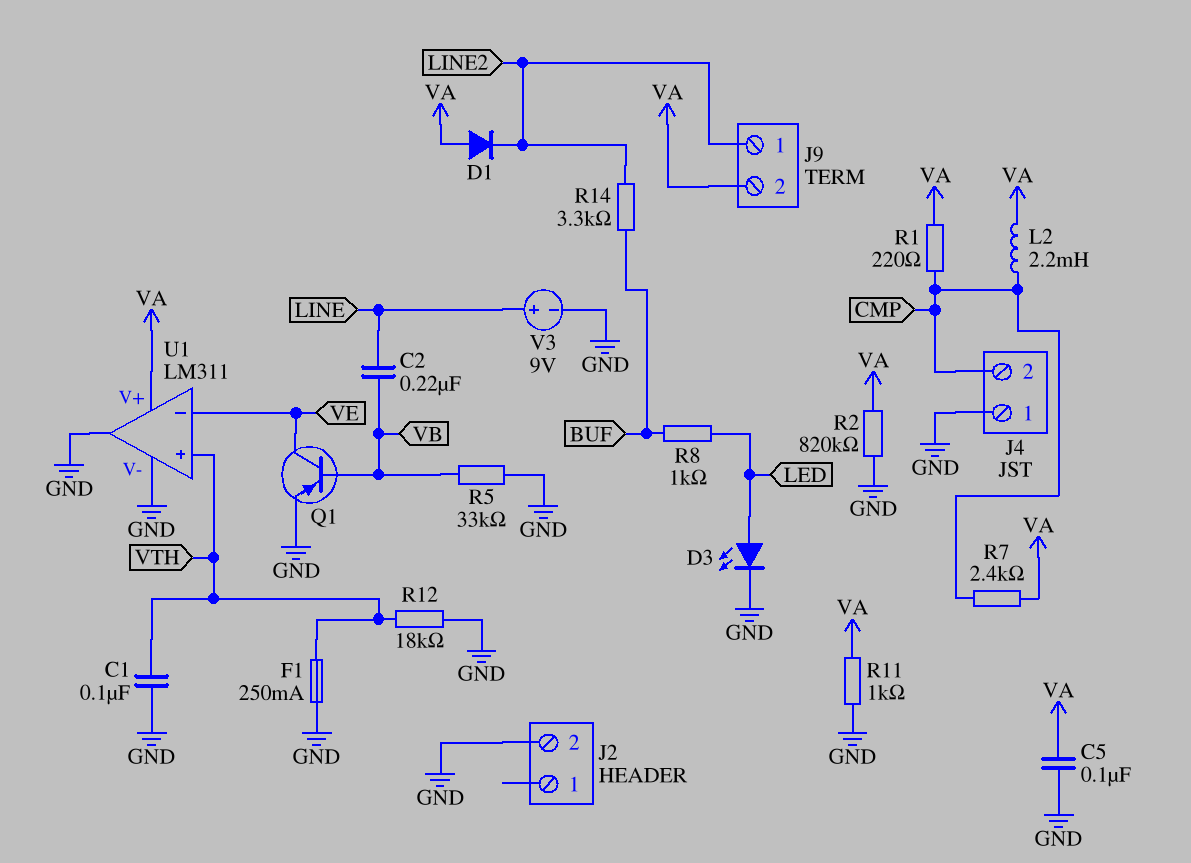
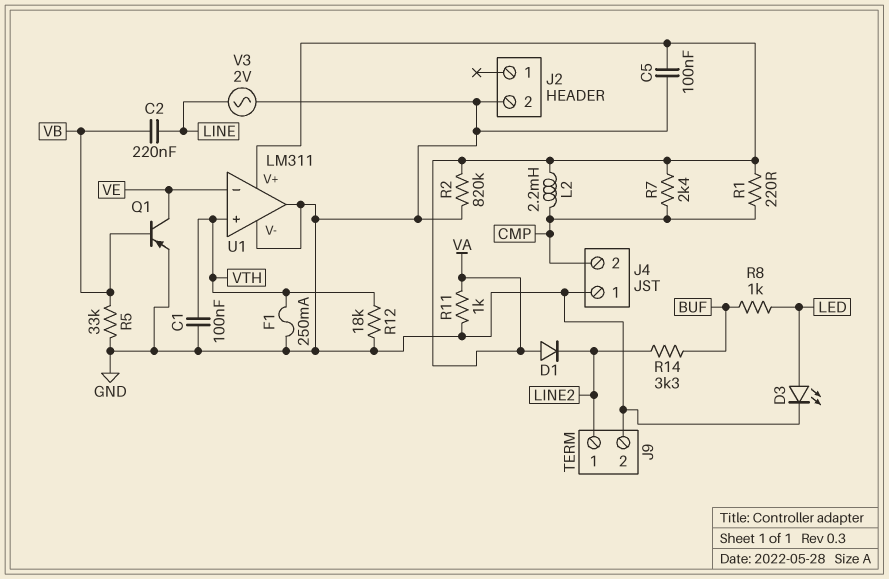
J9 pin 2: VA -> GND
V3: 9V (plus LINE, minus GND) -> AC 2V (GND, LINE)

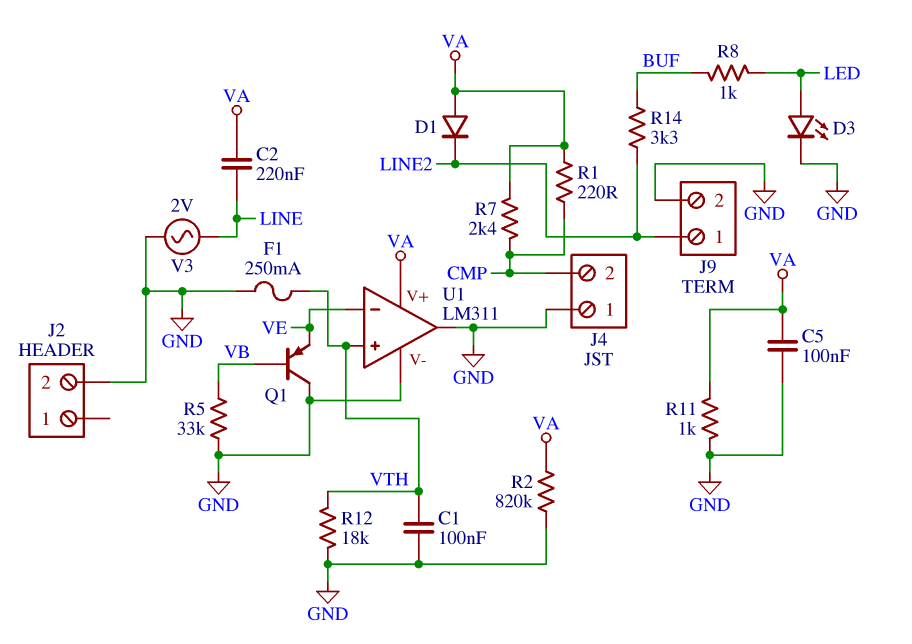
C2: 220nF (LINE, VB) -> 220nF (LINE, VA)
L2: 2.2mH (CMP, VA) -> none
Q1: PNP (B VB, C VE, E GND) -> PNP (B VB, C GND, E VE)

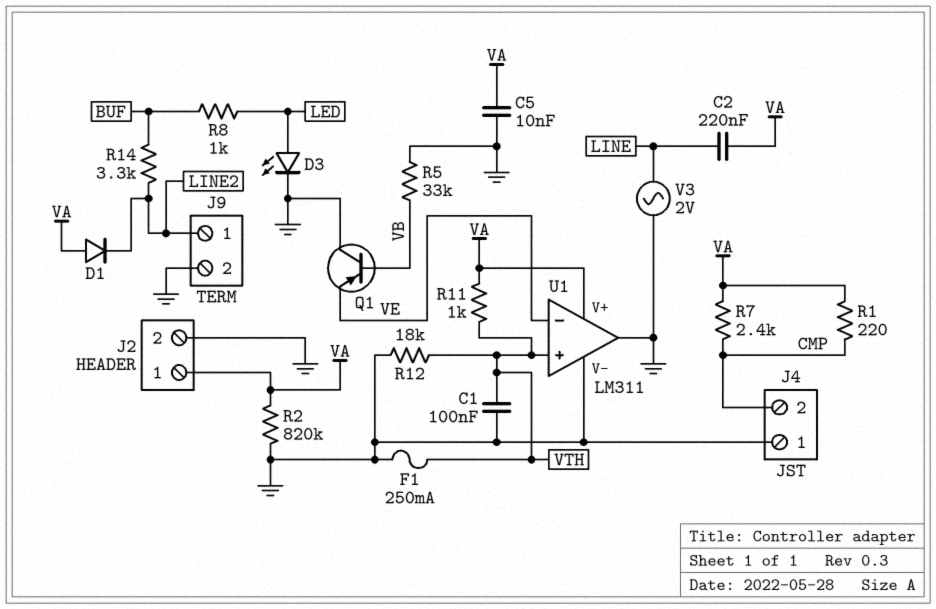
C5: 100nF (GND, VA) -> 10nF (GND, VA)
J2 pin 1: none -> VA
R11: 1k (GND, VA) -> 1k (VA, VTH)

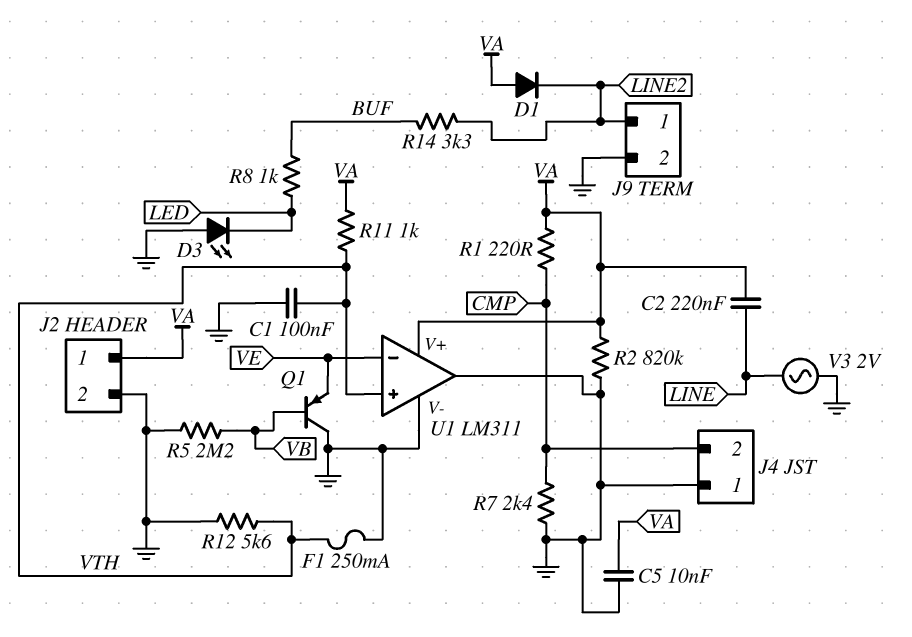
D3: LED (A LED, K GND) -> LED (A GND, K LED)
R5: 33k (GND, VB) -> 2.2M (GND, VB)
R7: 2.4k (CMP, VA) -> 2.4k (CMP, GND)
R12: 18k (GND, VTH) -> 5.6k (GND, VTH)

